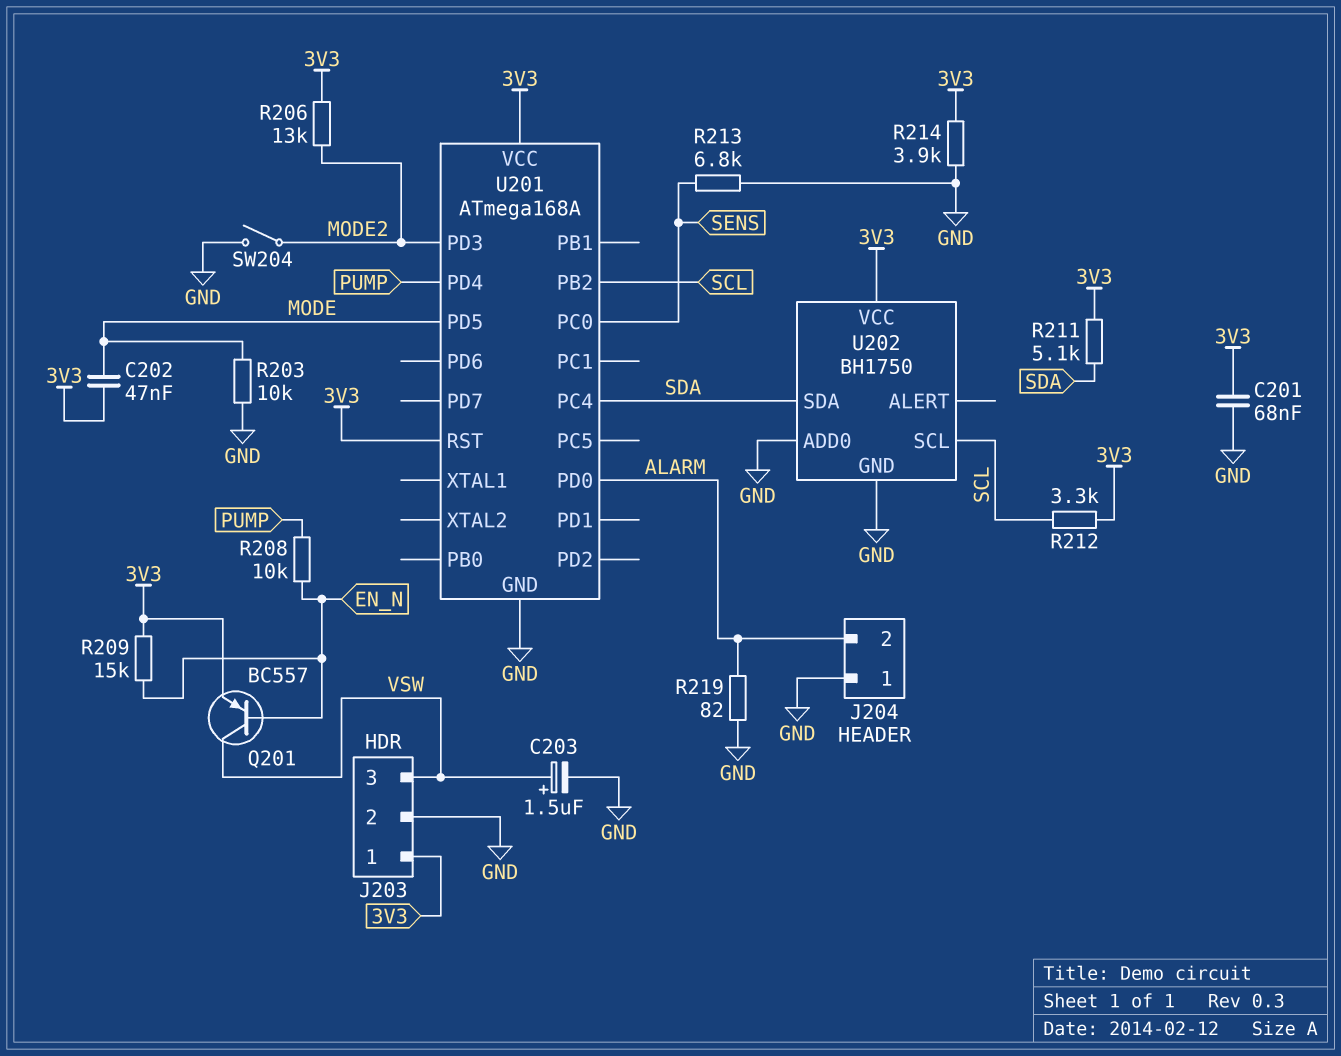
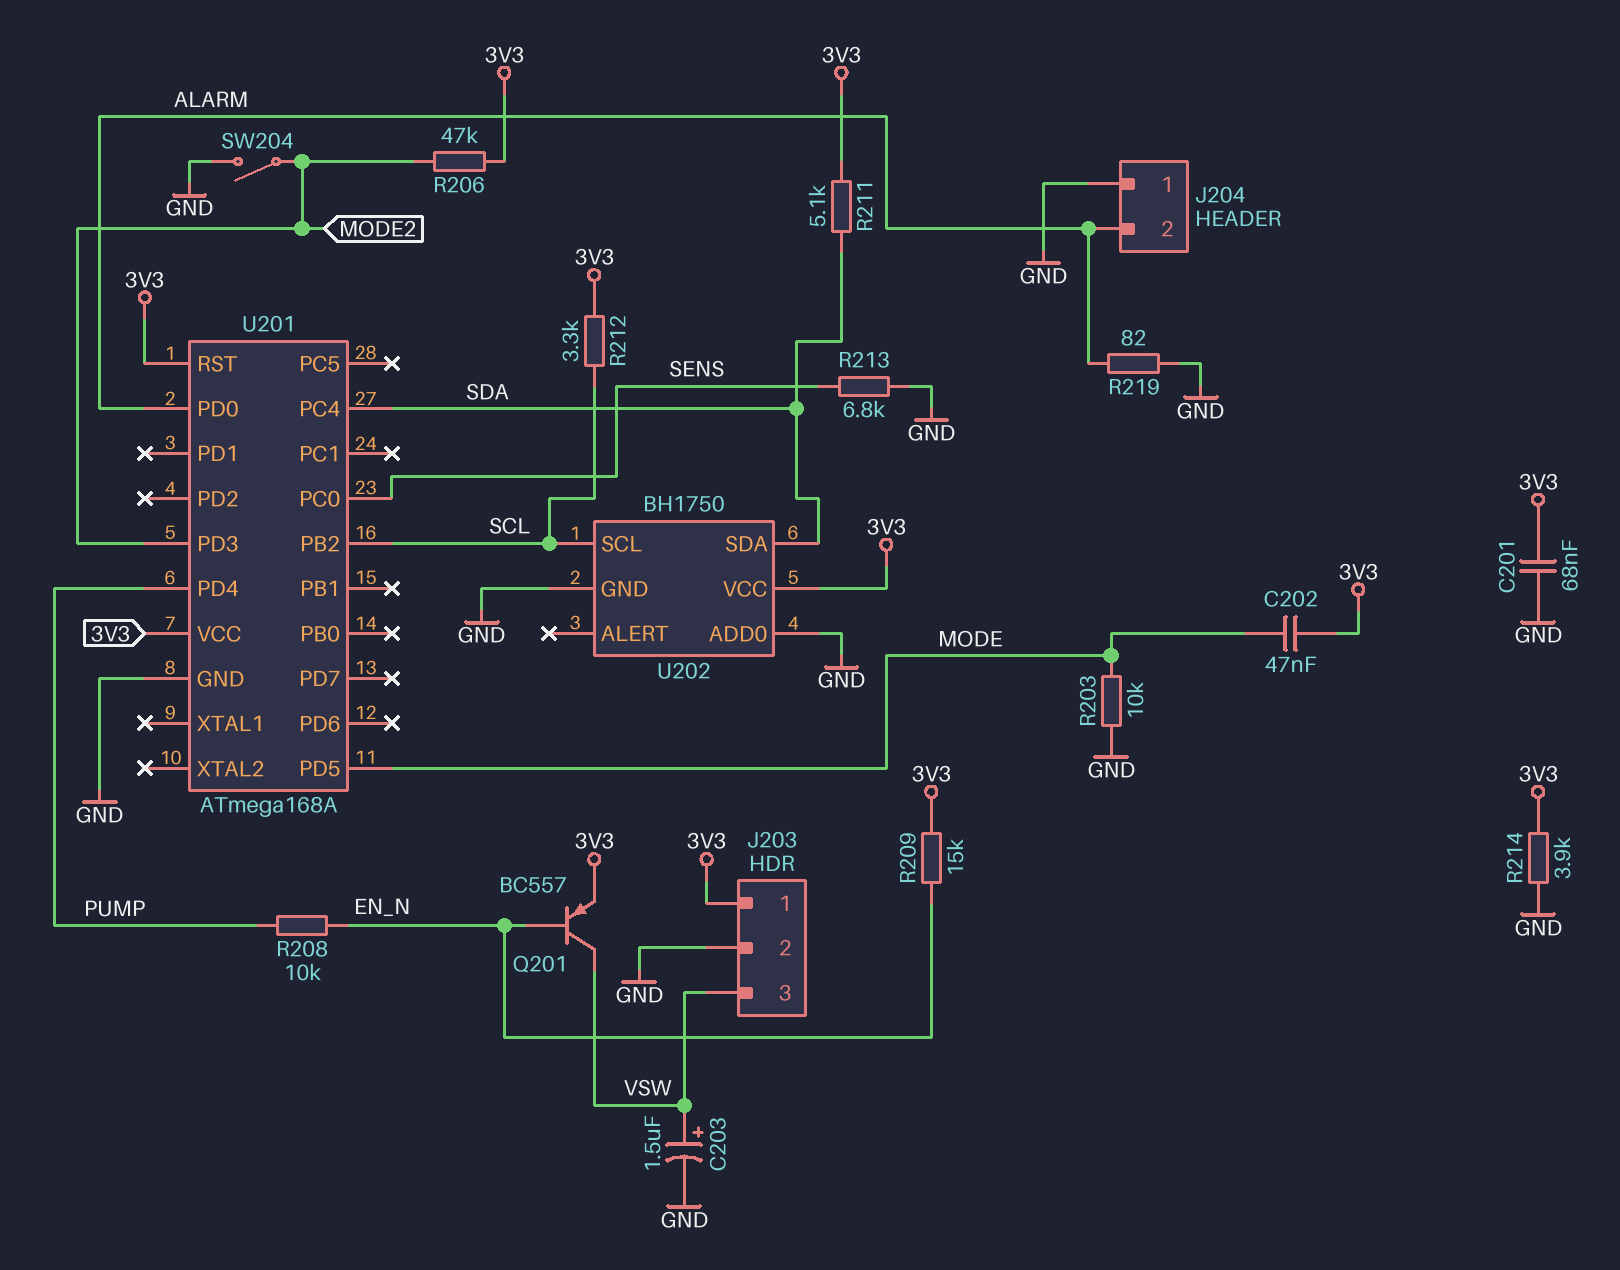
R206: 13k (3V3, MODE2) -> 47k (3V3, MODE2)

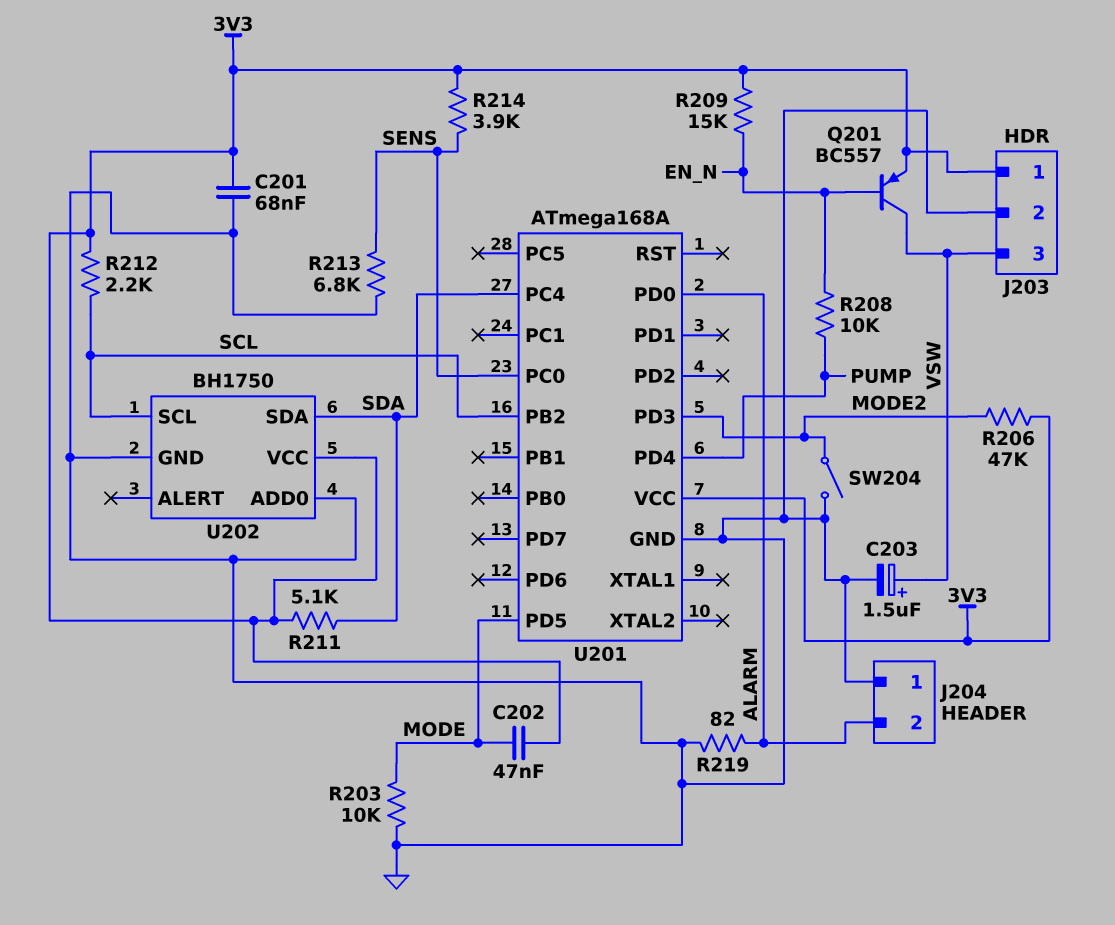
R212: 3.3k (3V3, SCL) -> 2.2k (3V3, SCL)
R214: 3.9k (3V3, GND) -> 3.9k (3V3, SENS)
U201 pin RST: 3V3 -> none

